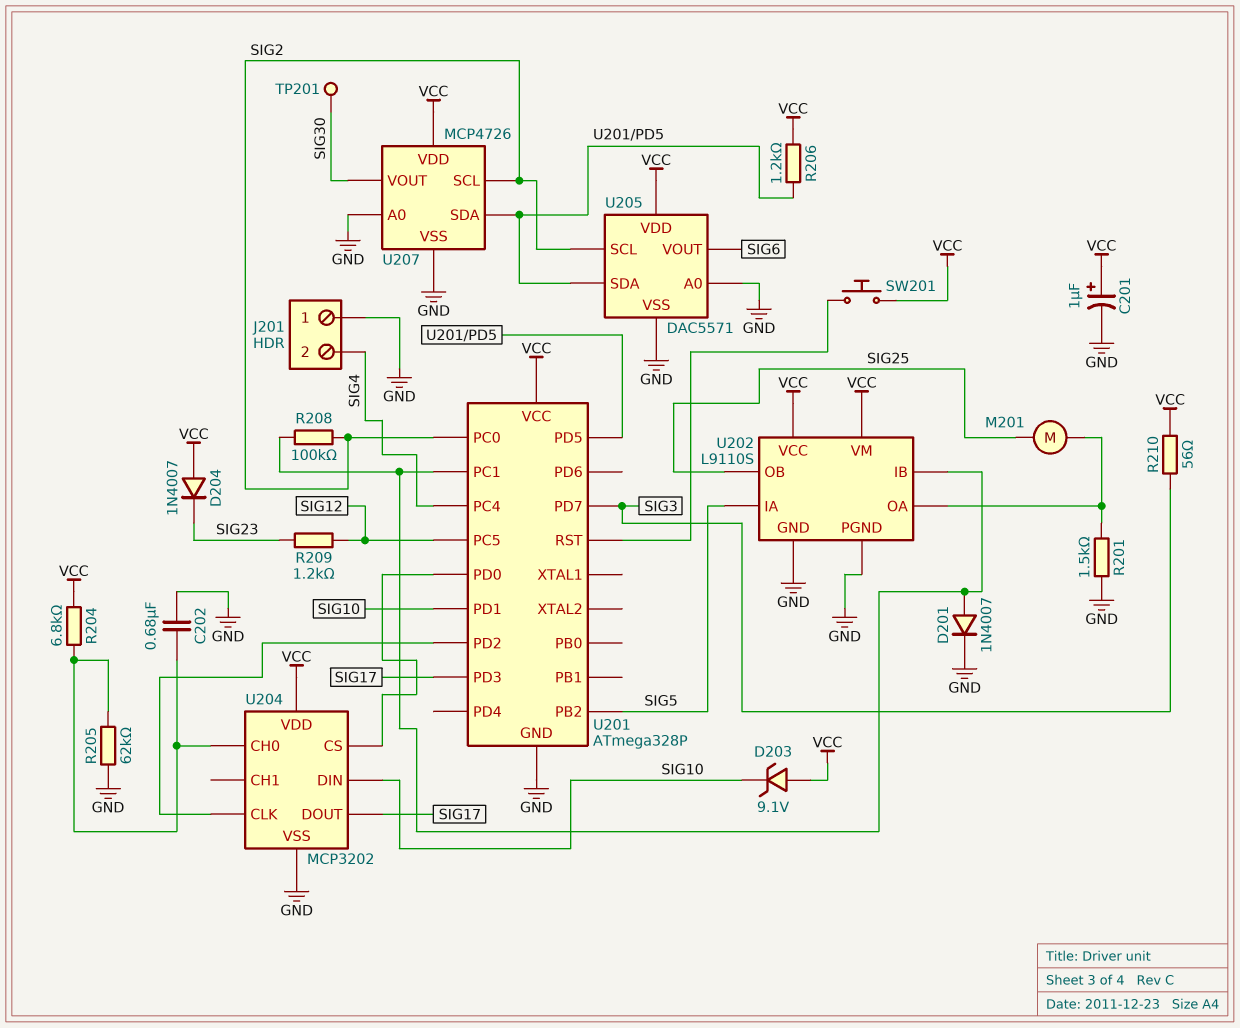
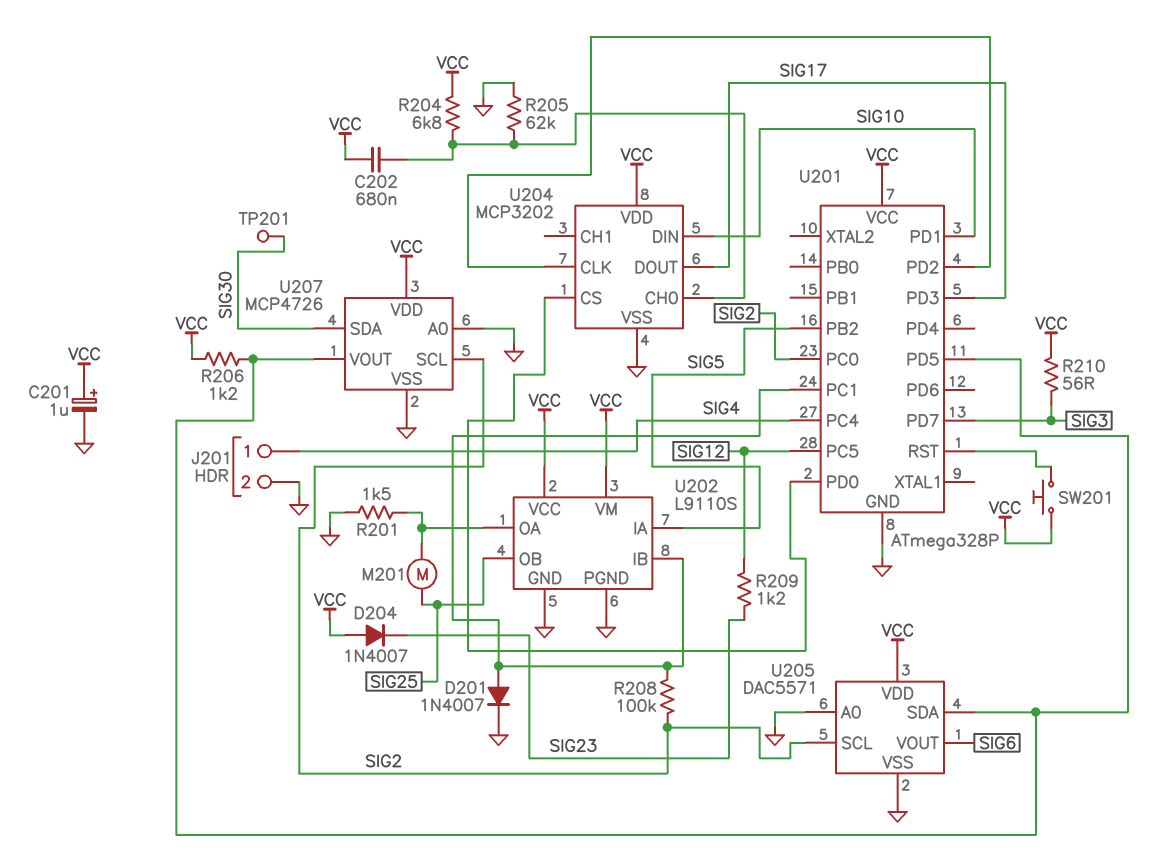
C202: 680nF (GND, U204/CH0) -> 680nF (U204/CH0, VCC)
D203: zener 9.1V (A VCC, K SIG10) -> none
J201 pin 1: GND -> SIG4
J201 pin 2: SIG4 -> GND
U207 pin SDA: U201/PD5 -> SIG30
U207 pin VOUT: SIG30 -> U201/PD5

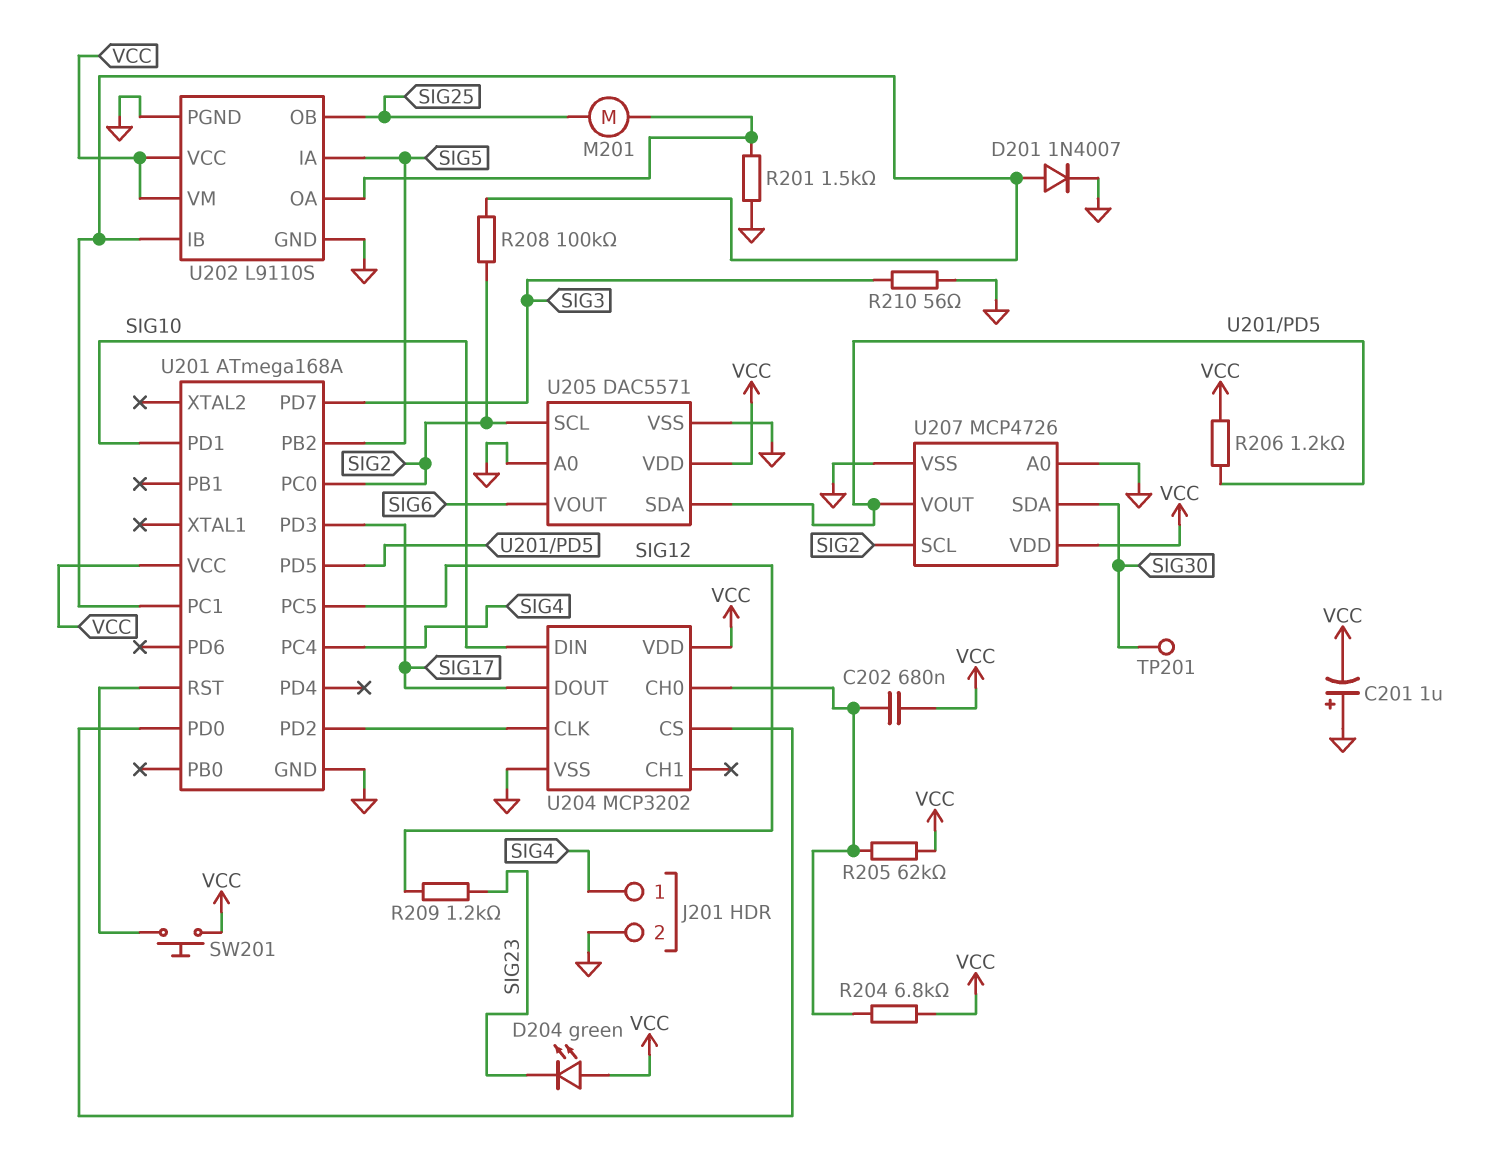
C201: 1uF (plus VCC, minus GND) -> 1uF (plus GND, minus VCC)
D204: diode 1N4007 (A VCC, K SIG23) -> LED green (A VCC, K SIG23)
R205: 62k (GND, U204/CH0) -> 62k (U204/CH0, VCC)
R210: 56 (SIG3, VCC) -> 56 (GND, SIG3)
U201: ATmega328P -> ATmega168A

